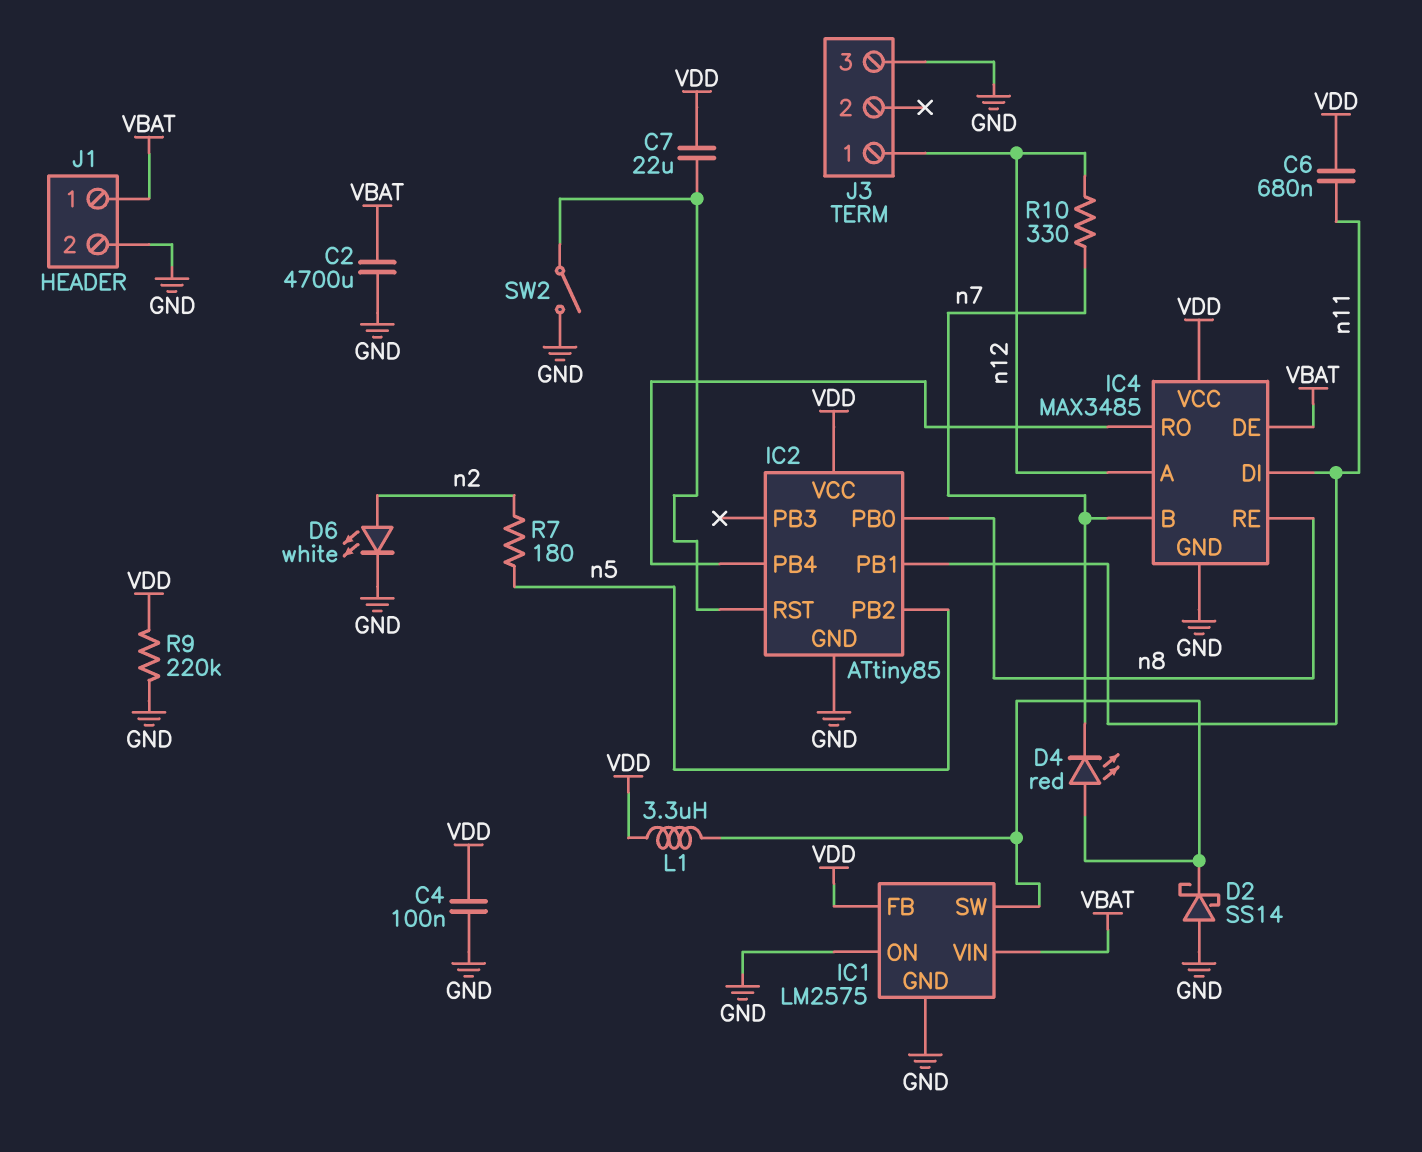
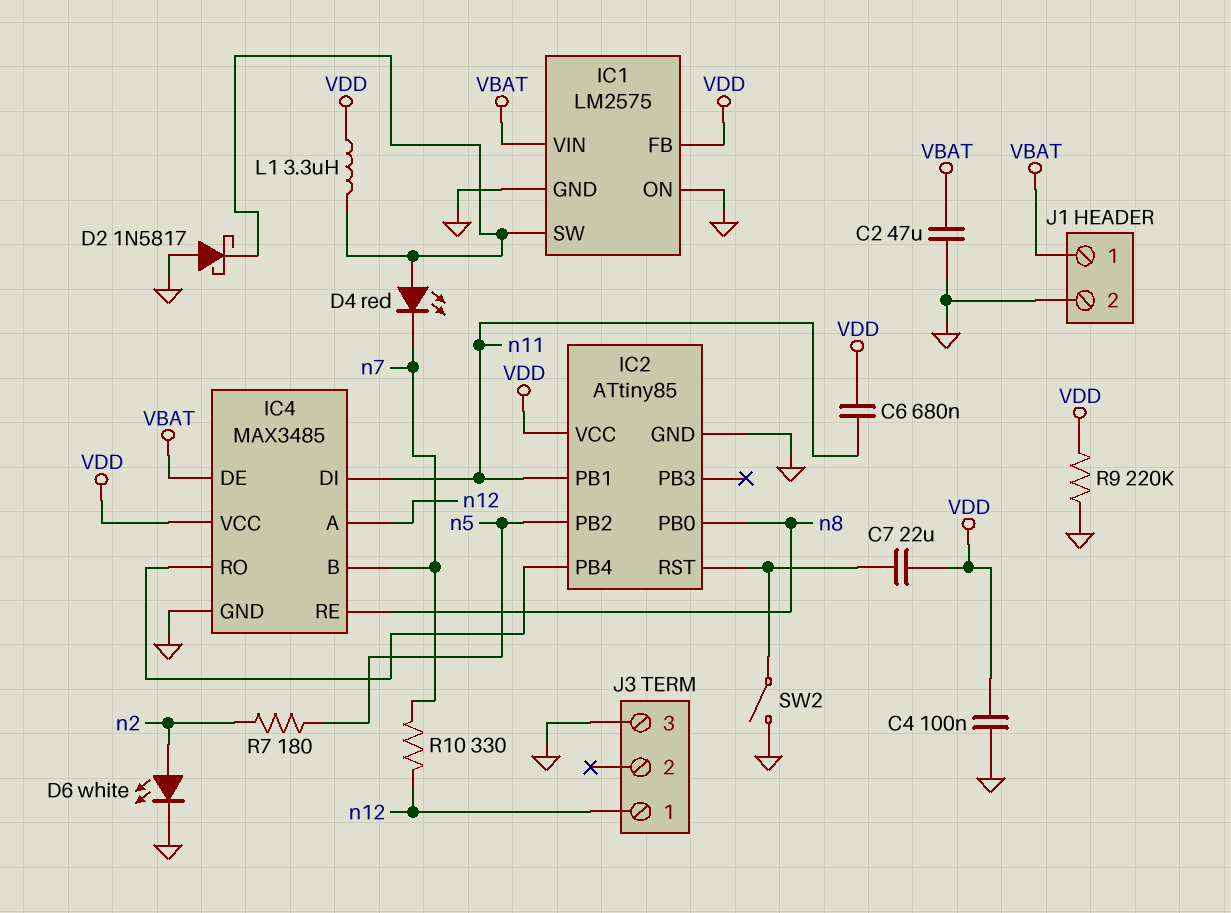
C2: 4700uF (GND, VBAT) -> 47uF (GND, VBAT)
D2: schottky SS14 (A GND, K IC1/SW) -> schottky 1N5817 (A GND, K IC1/SW)

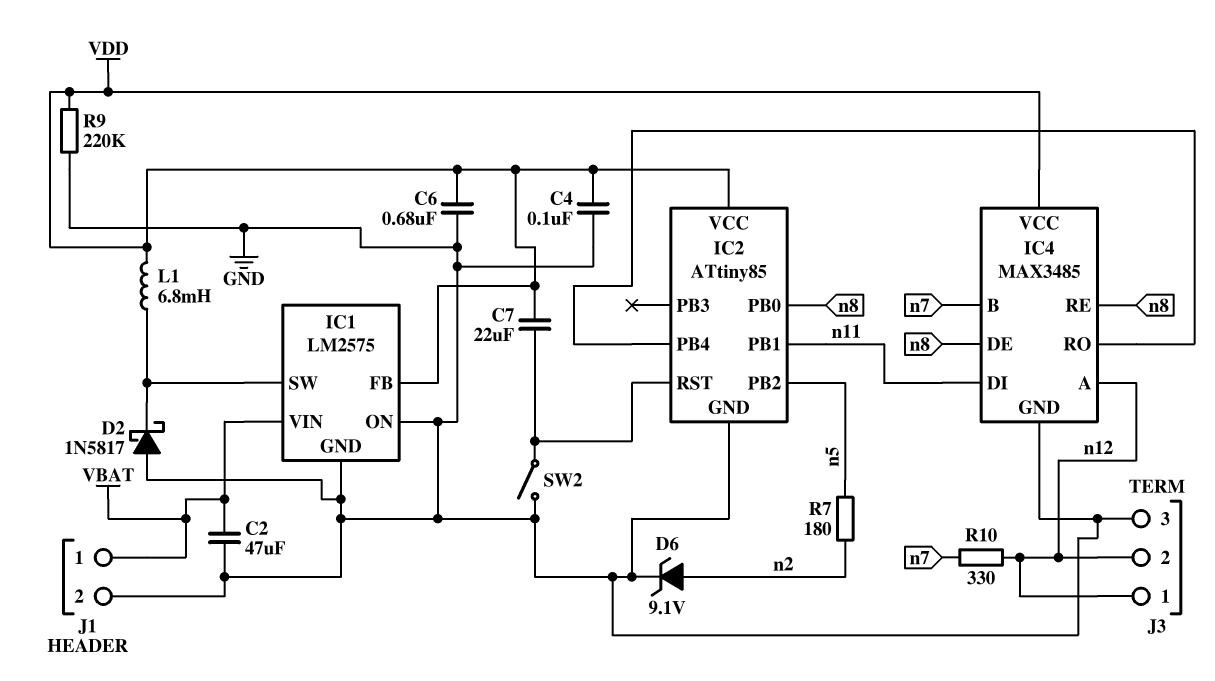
C6: 680nF (VDD, n11) -> 680nF (GND, VDD)
D4: LED red (A IC1/SW, K n7) -> none
D6: LED white (A n2, K GND) -> zener 9.1V (A n2, K GND)
IC4 pin DE: VBAT -> n8
J3 pin 2: none -> n12
L1: 3.3uH (IC1/SW, VDD) -> 6.8mH (IC1/SW, VDD)

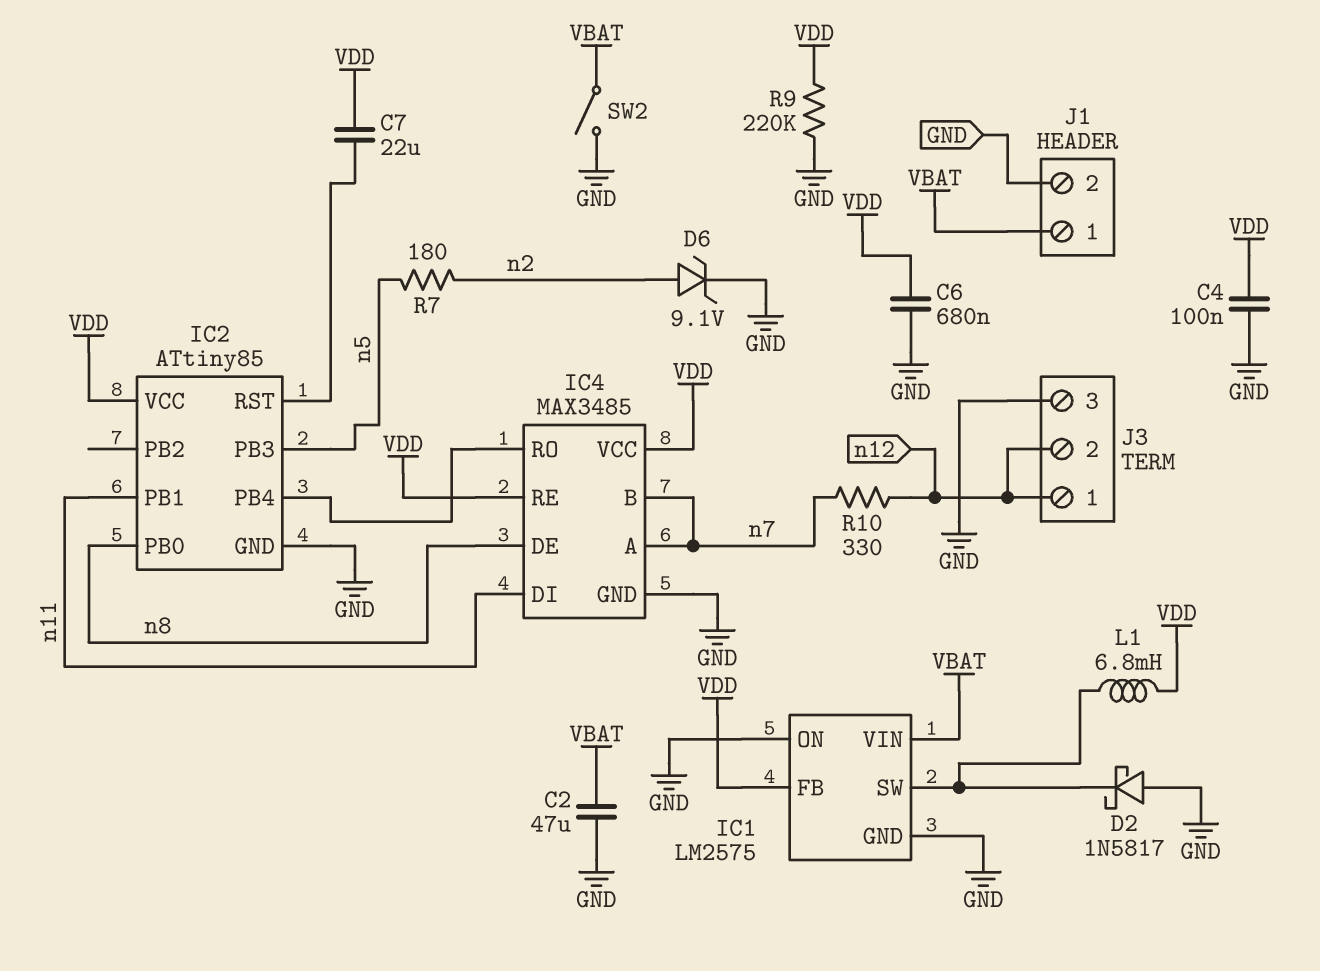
IC2 pin PB2: n5 -> none
IC2 pin PB3: none -> n5
IC4 pin A: n12 -> n7
IC4 pin RE: n8 -> VDD
SW2: switch (GND, IC2/RST) -> switch (GND, VBAT)

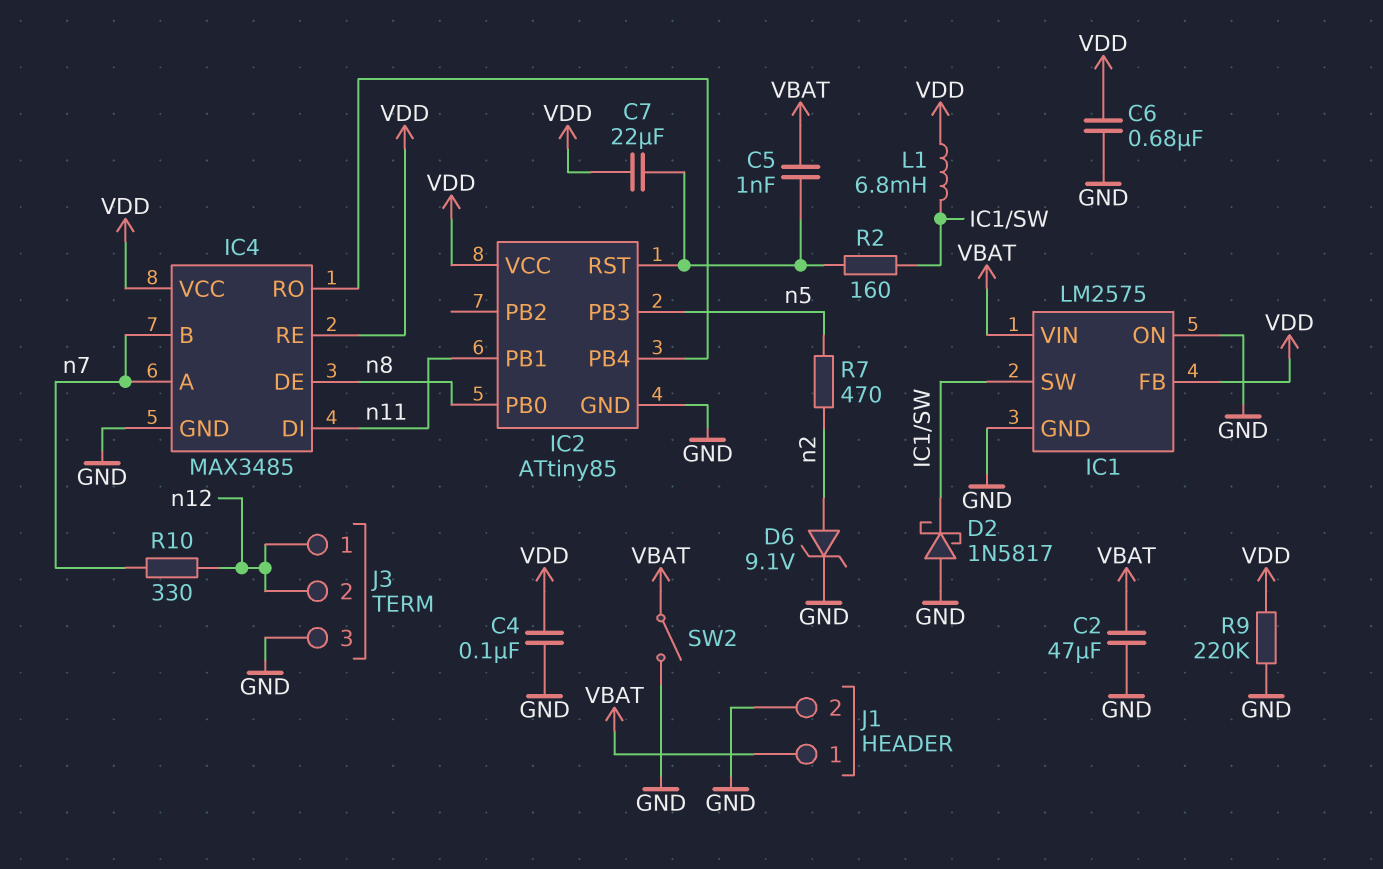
C5: none -> 1nF (IC2/RST, VBAT)
R2: none -> 160 (IC1/SW, IC2/RST)
R7: 180 (n2, n5) -> 470 (n2, n5)

